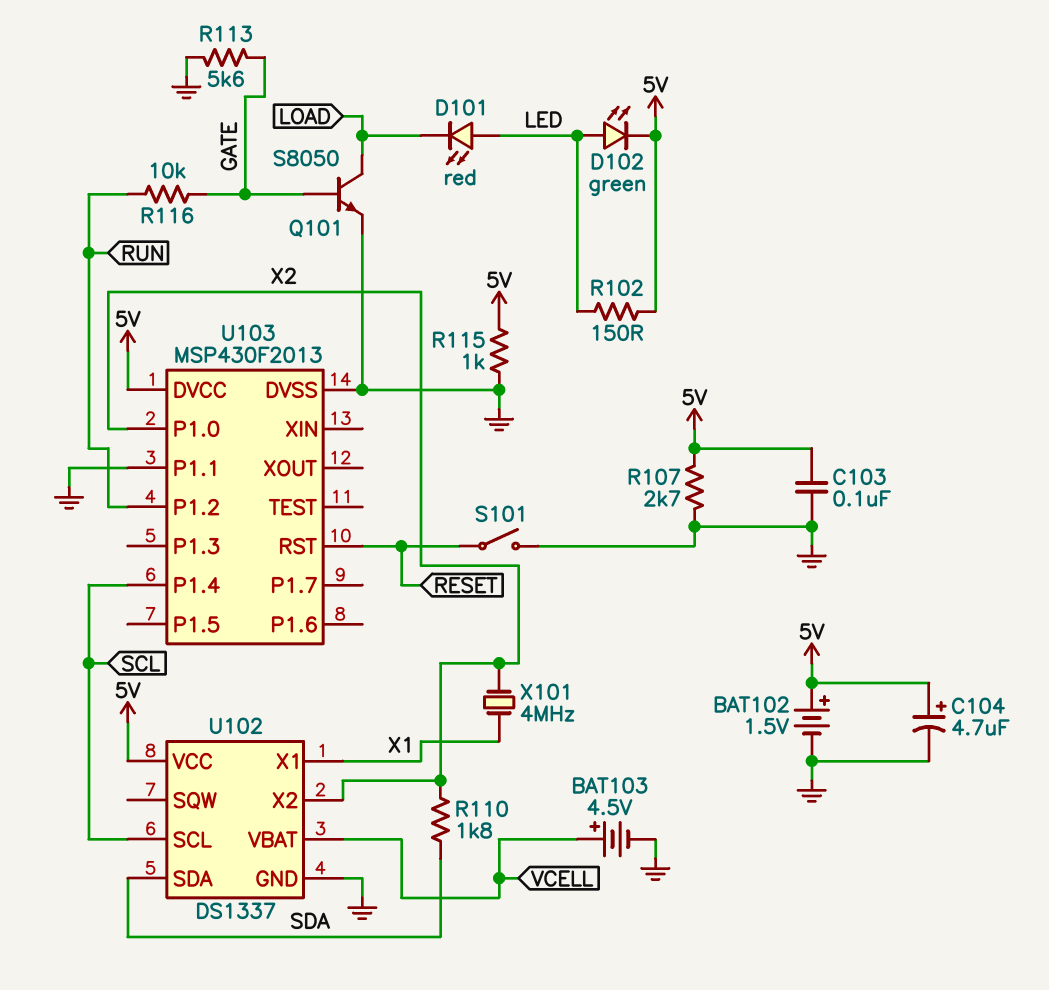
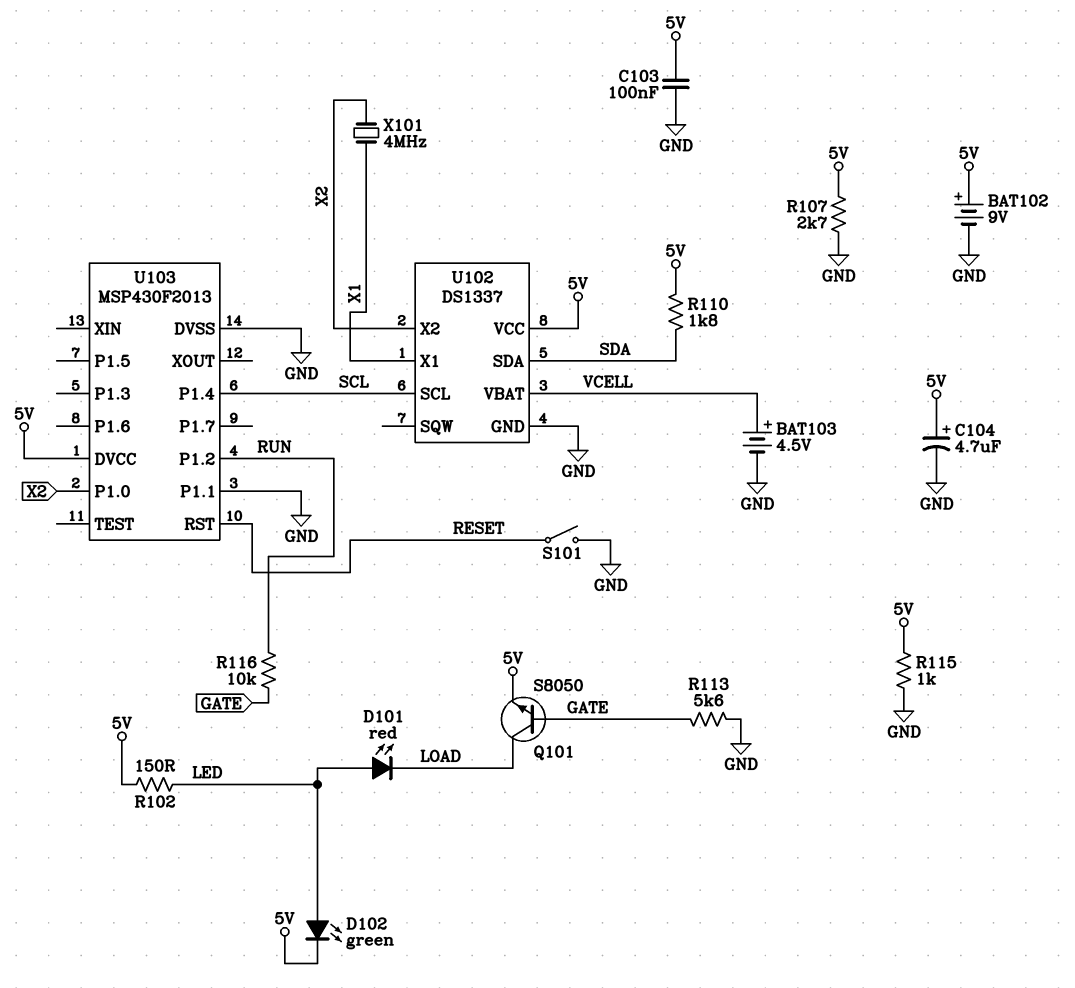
BAT102: 1.5V (plus 5V, minus GND) -> 9V (plus 5V, minus GND)
Q101: NPN S8050 (B GATE, C LOAD, E GND) -> NPN S8050 (B GATE, C LOAD, E 5V)
R110: 1.8k (SDA, X2) -> 1.8k (5V, SDA)

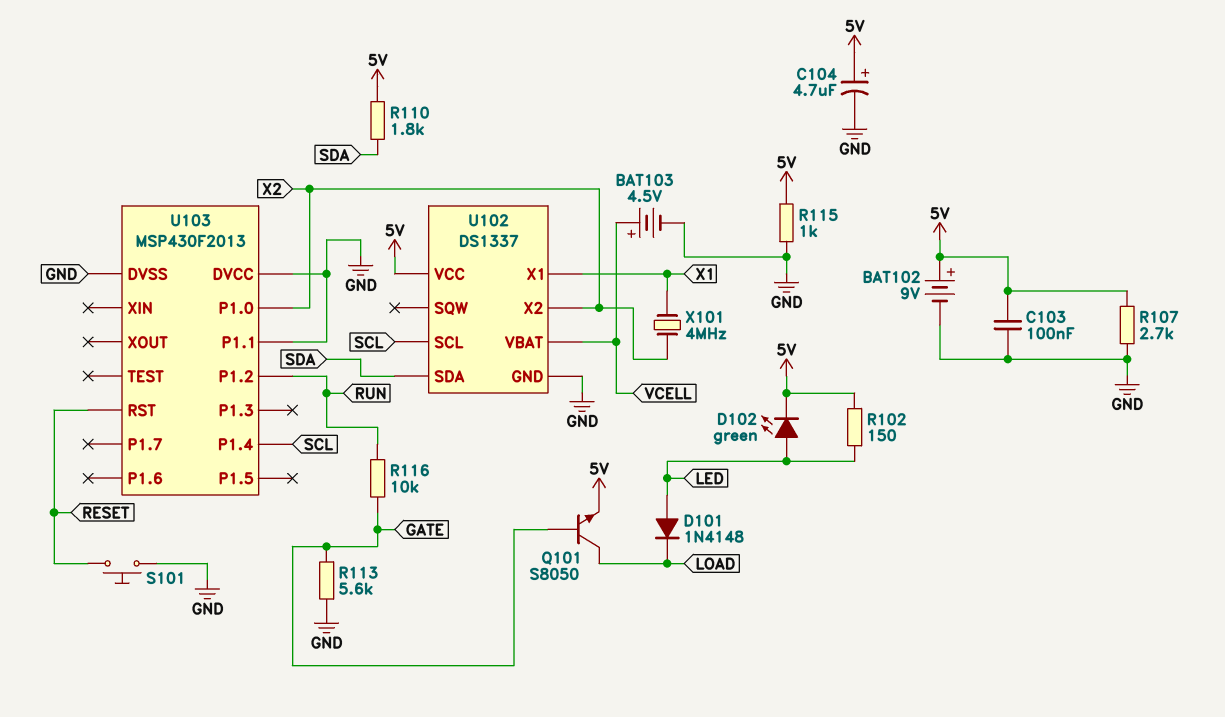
D101: LED red (A LED, K LOAD) -> diode 1N4148 (A LED, K LOAD)
S101: switch (GND, RESET) -> button (GND, RESET)
U103 pin DVCC: 5V -> GND

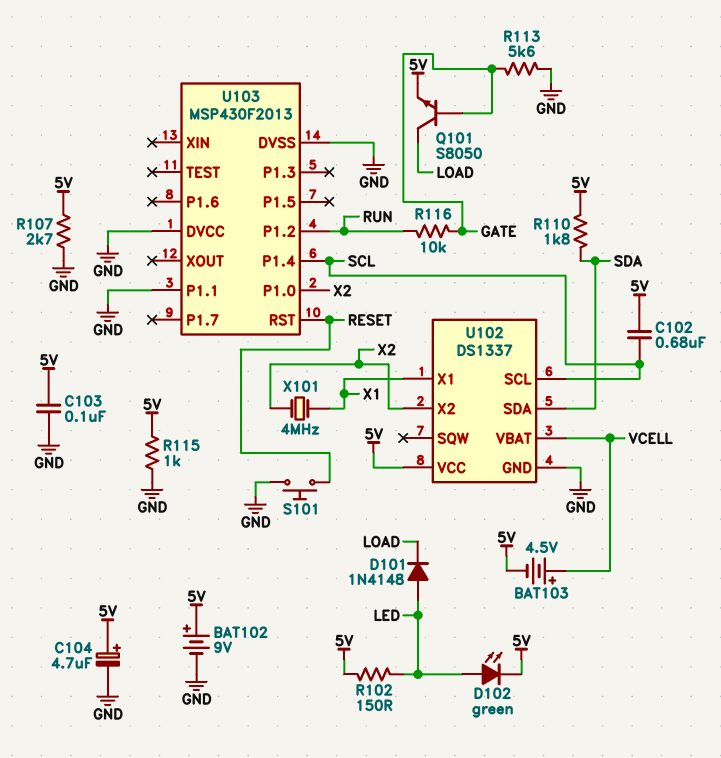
BAT103: 4.5V (plus VCELL, minus GND) -> 4.5V (plus VCELL, minus 5V)
C102: none -> 680nF (5V, SCL)

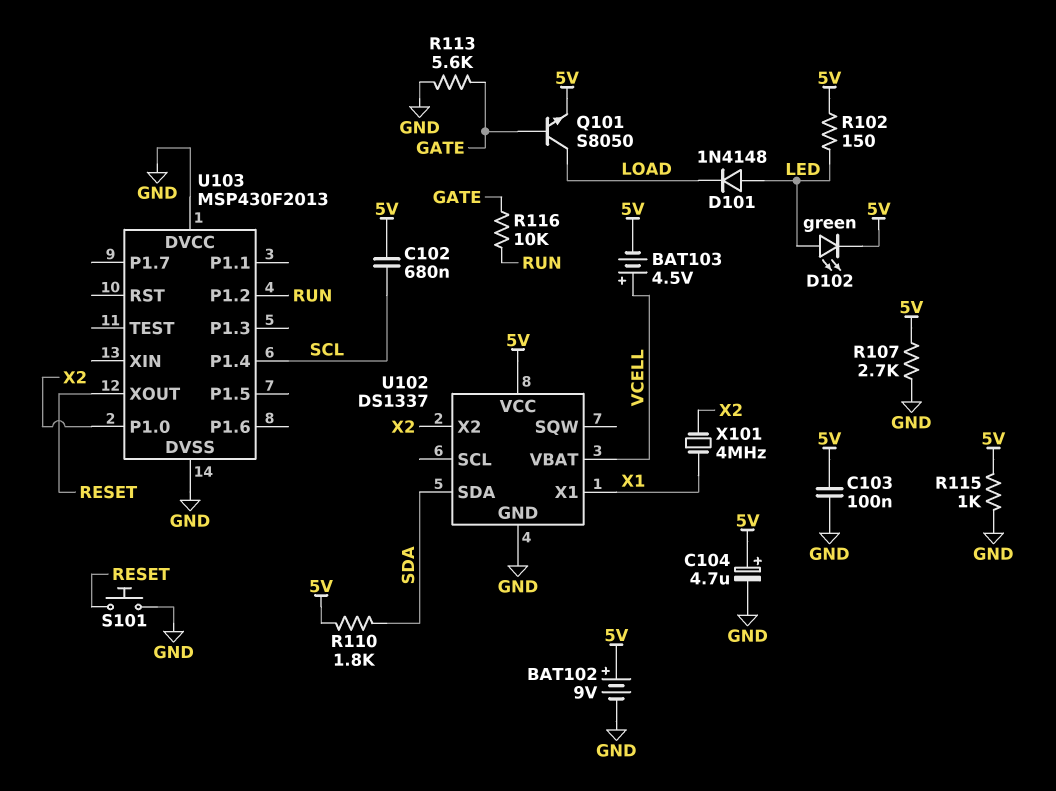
U102 pin SCL: SCL -> none
U103 pin P1.1: GND -> none
U103 pin RST: RESET -> none
U103 pin XOUT: none -> RESET

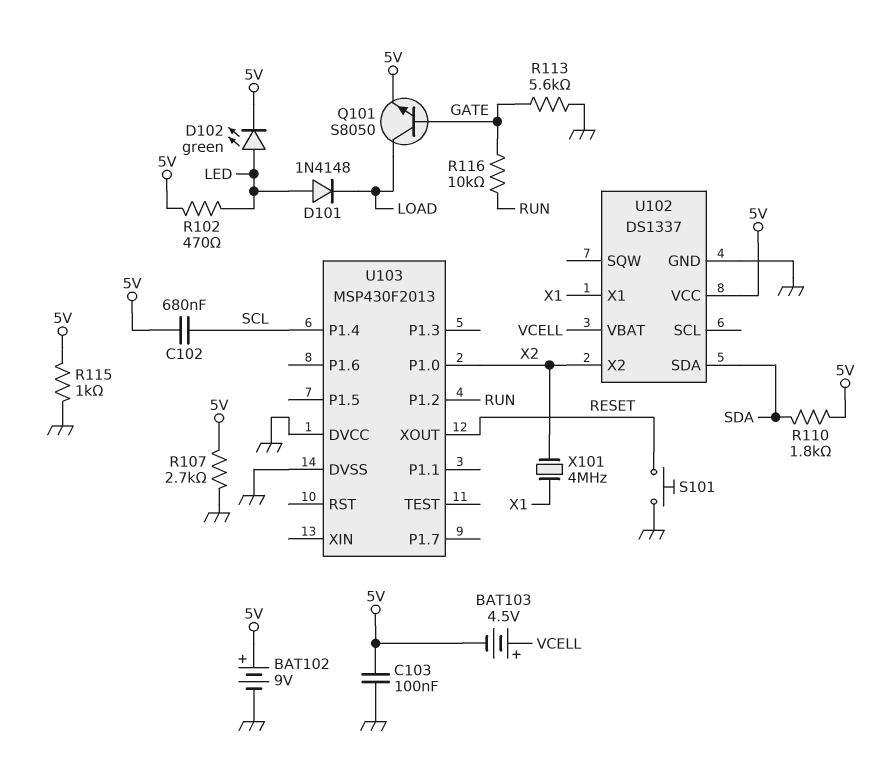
C104: 4.7uF (plus 5V, minus GND) -> none
R102: 150 (5V, LED) -> 470 (5V, LED)

